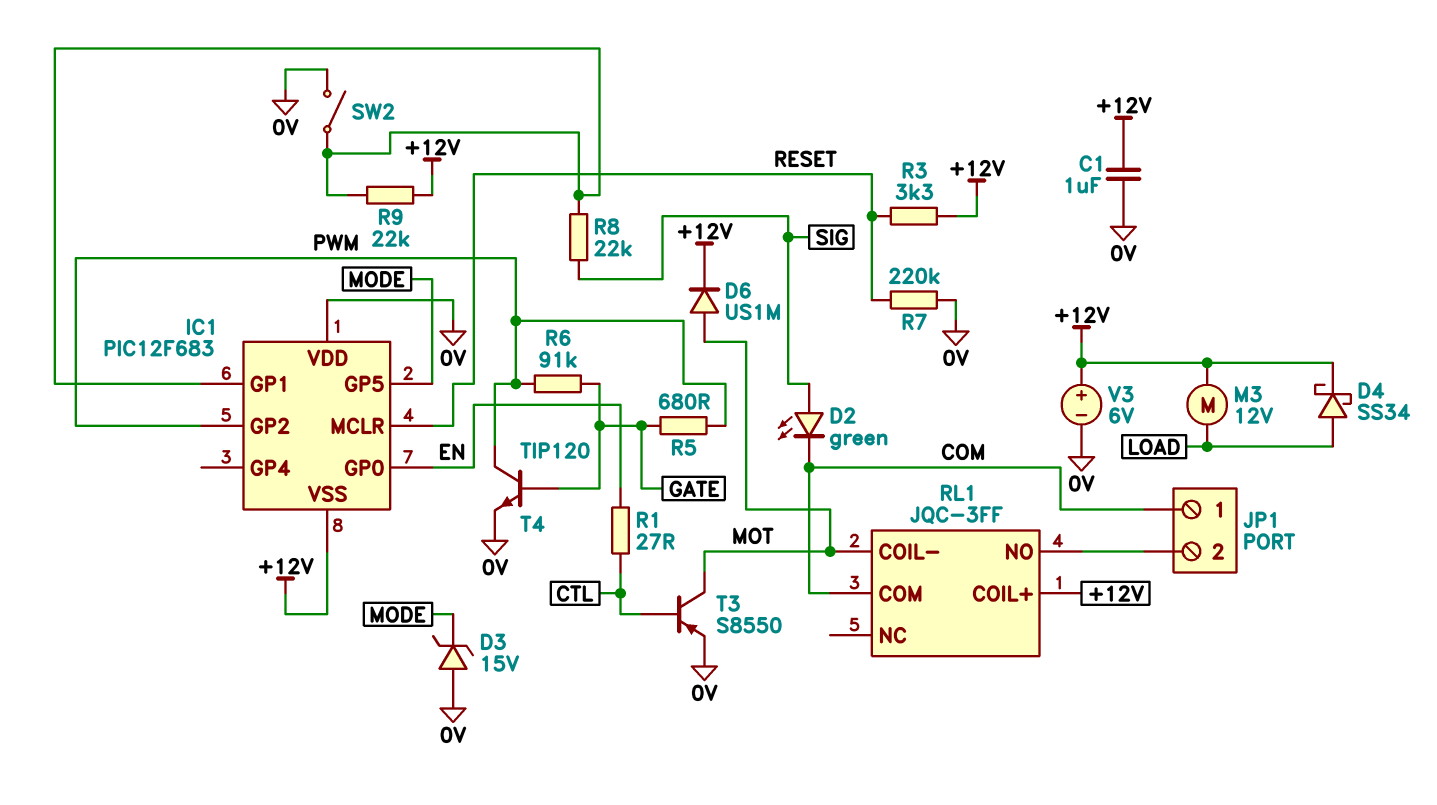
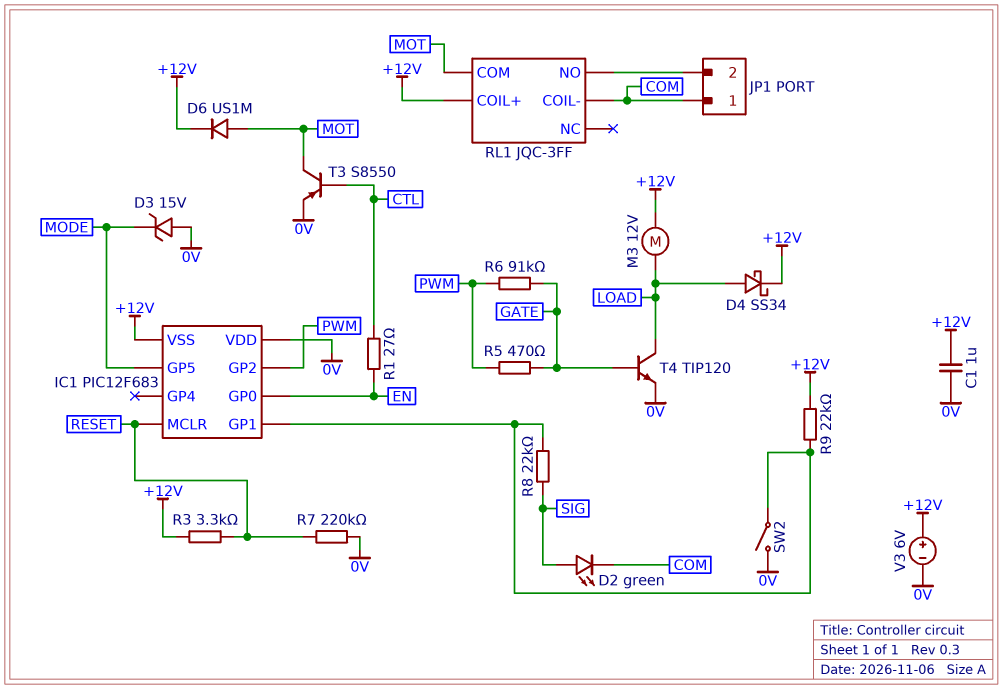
R5: 680 (GATE, PWM) -> 470 (GATE, PWM)
RL1 pin COIL-: MOT -> COM
RL1 pin COM: COM -> MOT
T4: NPN TIP120 (B GATE, C PWM, E 0V) -> NPN TIP120 (B GATE, C LOAD, E 0V)

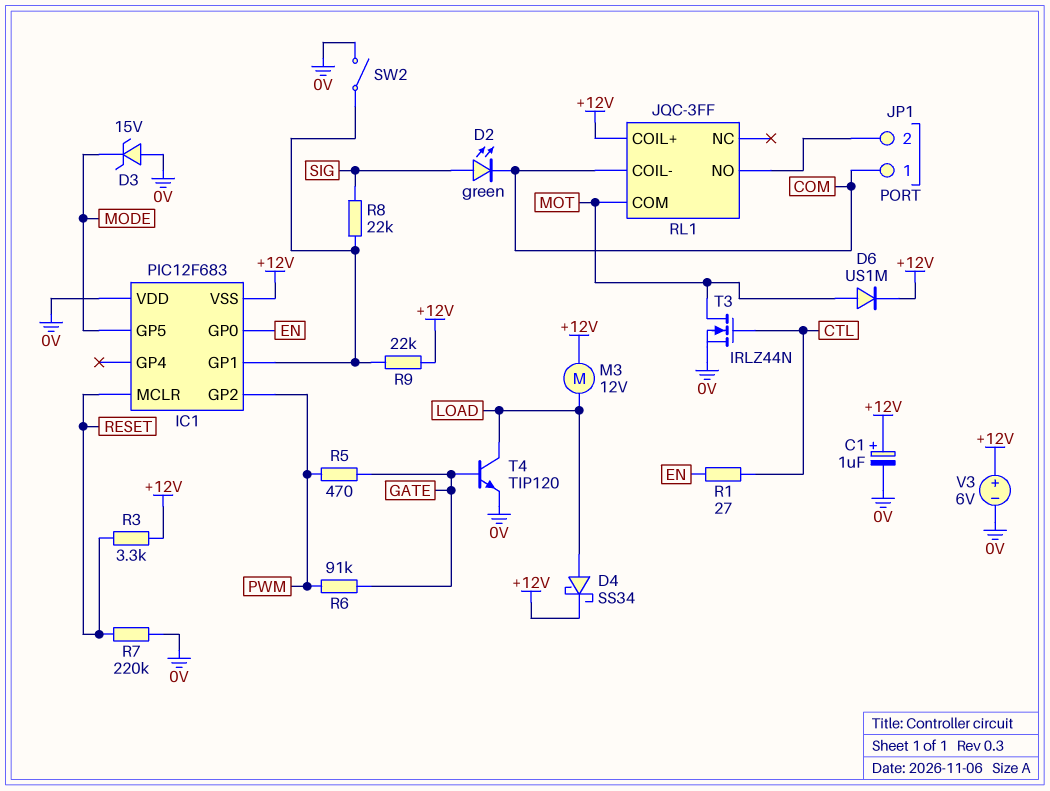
C1: 1uF (+12V, 0V) -> 1uF (plus +12V, minus 0V)
T3: PNP S8550 (B CTL, C MOT, E 0V) -> NMOS IRLZ44N (G CTL, D MOT, S 0V)

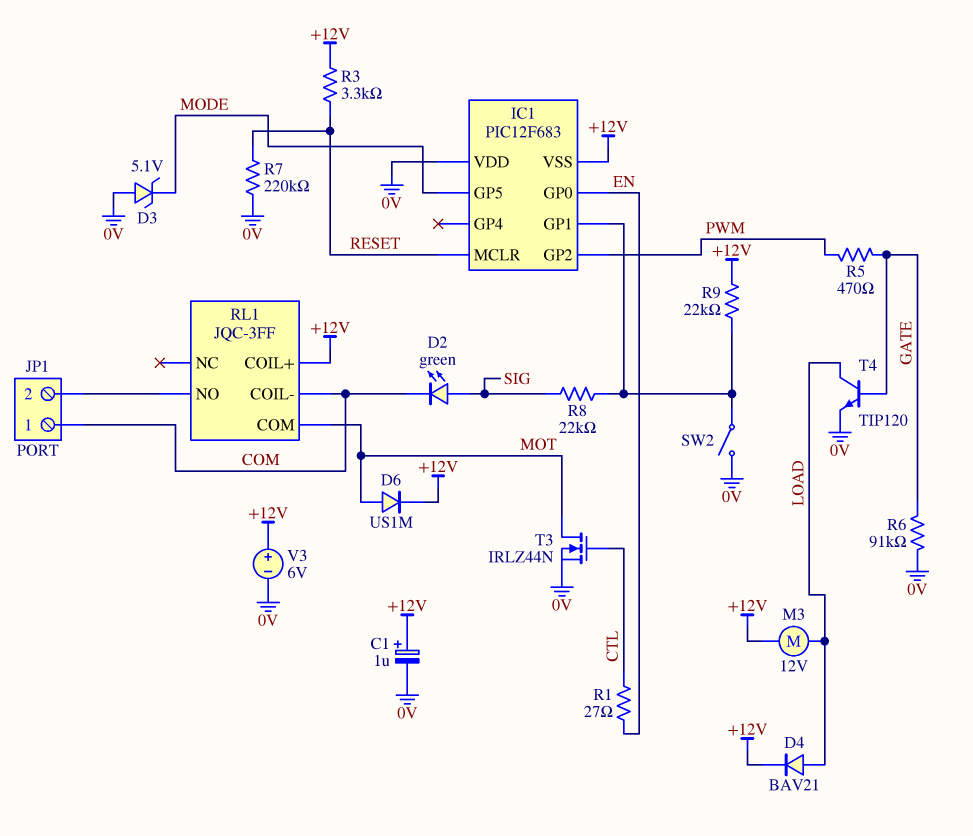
D3: zener 15V (A 0V, K MODE) -> zener 5.1V (A 0V, K MODE)
D4: schottky SS34 (A LOAD, K +12V) -> diode BAV21 (A LOAD, K +12V)
R6: 91k (GATE, PWM) -> 91k (0V, GATE)

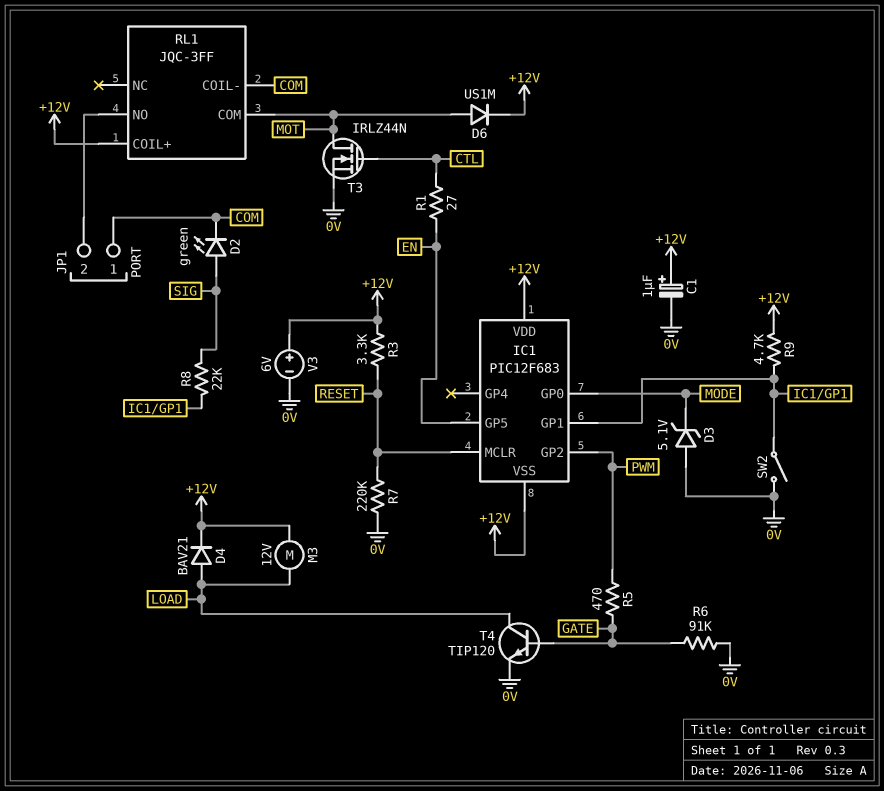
IC1 pin GP0: EN -> MODE
IC1 pin GP5: MODE -> EN
IC1 pin VDD: 0V -> +12V
R9: 22k (+12V, IC1/GP1) -> 4.7k (+12V, IC1/GP1)

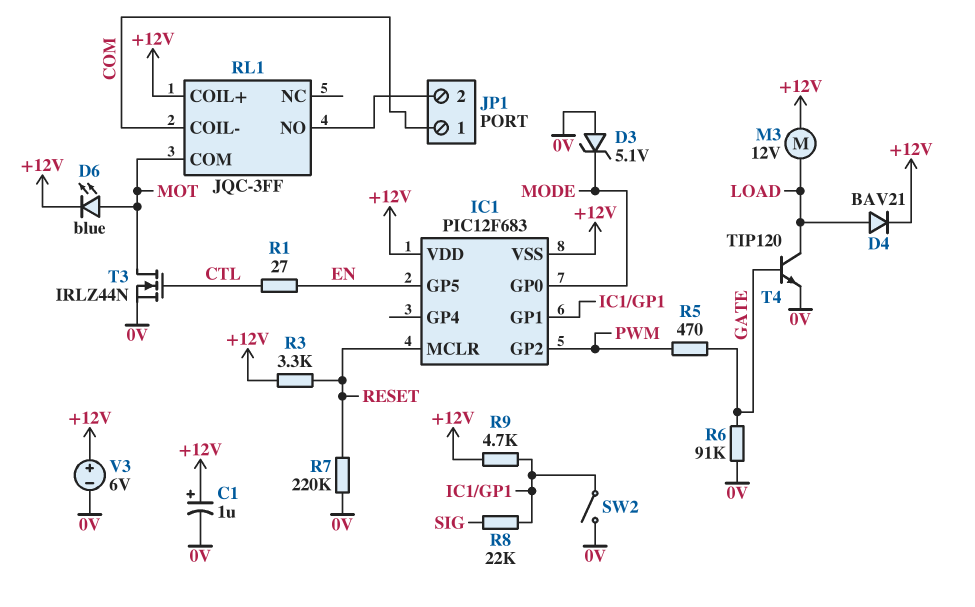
D2: LED green (A SIG, K COM) -> none
D6: diode US1M (A MOT, K +12V) -> LED blue (A MOT, K +12V)

